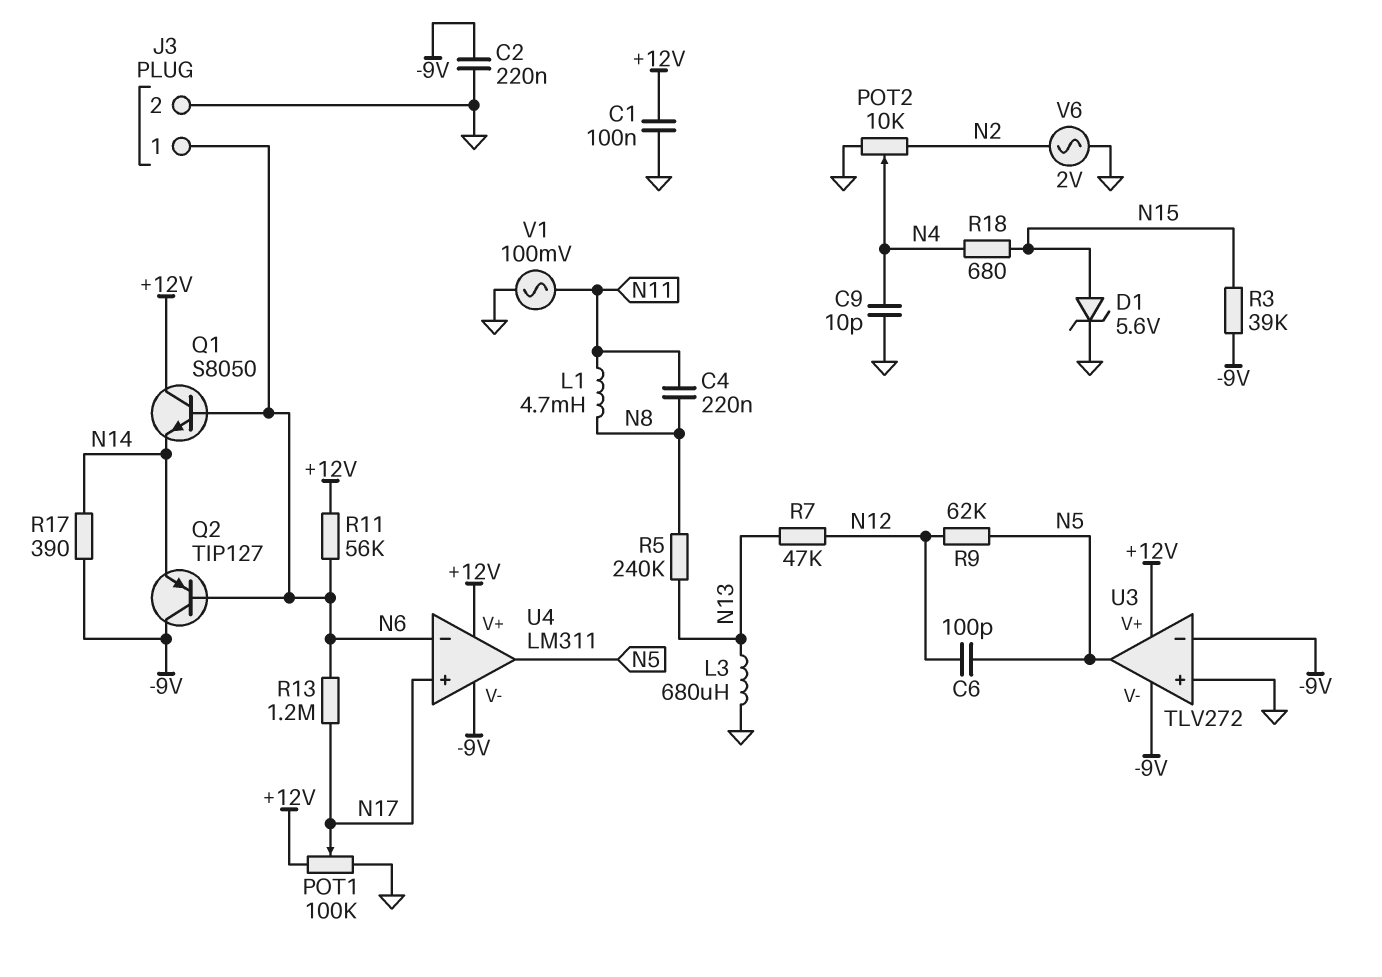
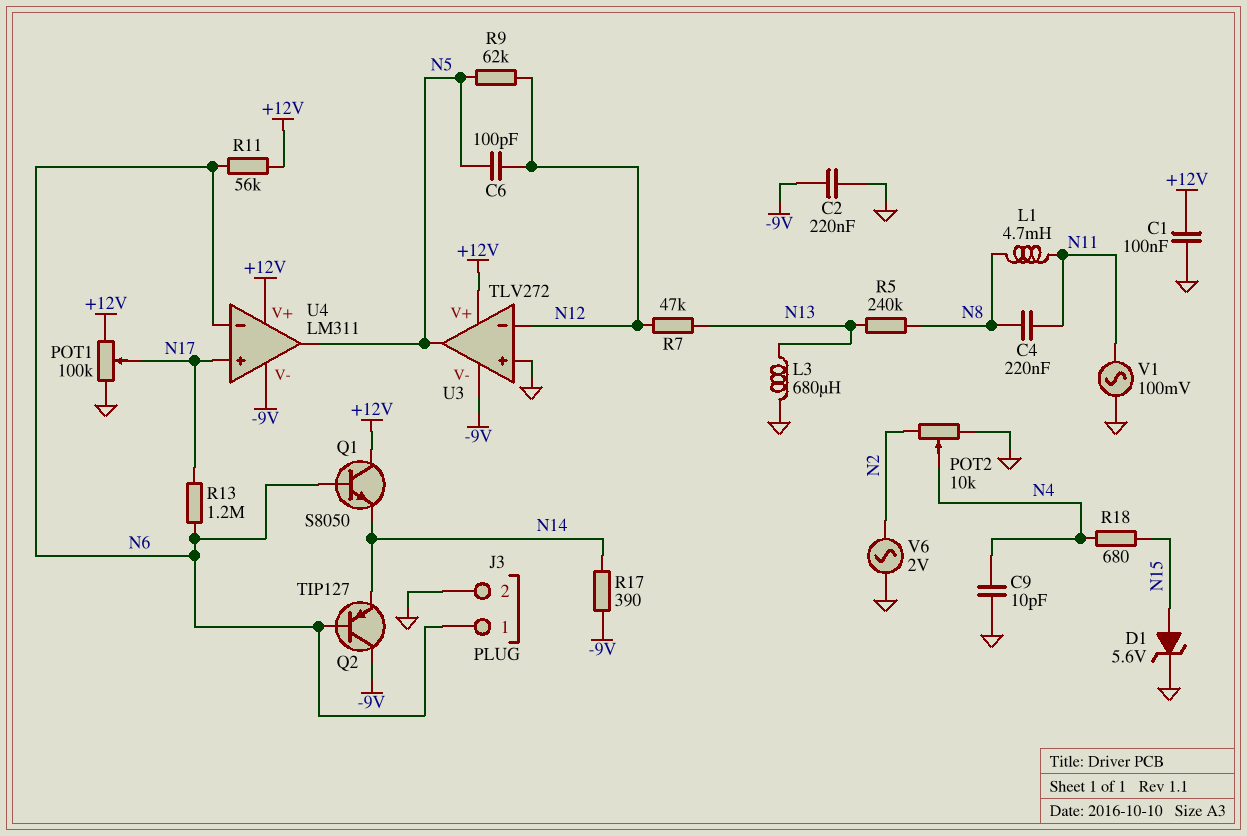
R3: 39k (-9V, N15) -> none
U3 pin in-: -9V -> N12

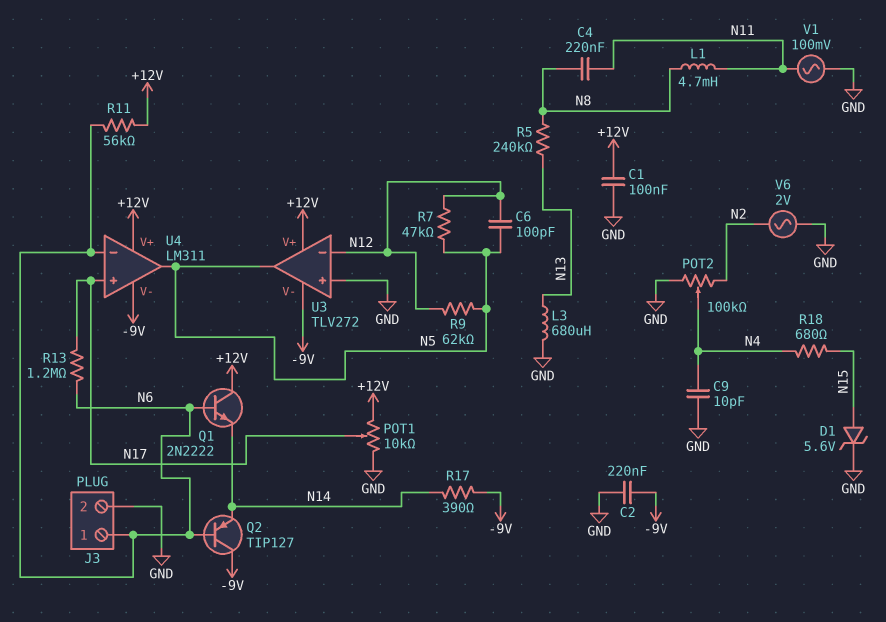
POT1: 100k (+12V, GND, wiper N17) -> 10k (+12V, GND, wiper N17)
POT2: 10k (GND, N2, wiper N4) -> 100k (GND, N2, wiper N4)
Q1: NPN S8050 (B N6, C +12V, E N14) -> NPN 2N2222 (B N6, C +12V, E N14)
R7: 47k (N12, N13) -> 47k (N5, N12)

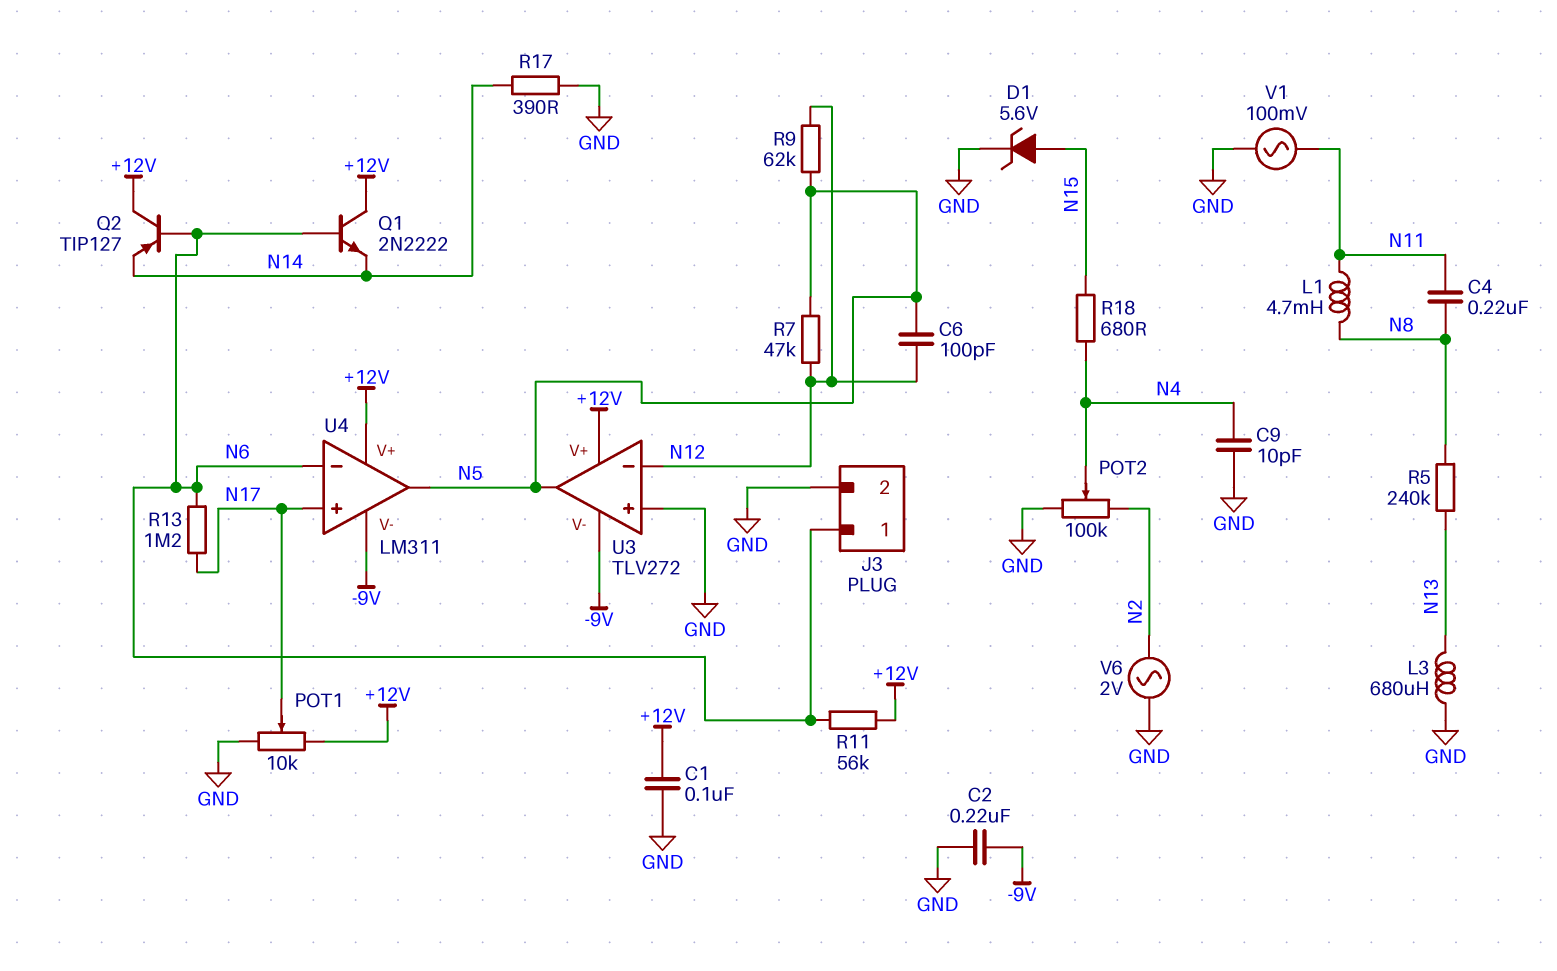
Q2: PNP TIP127 (B N6, C -9V, E N14) -> PNP TIP127 (B N6, C +12V, E N14)
R17: 390 (-9V, N14) -> 390 (GND, N14)

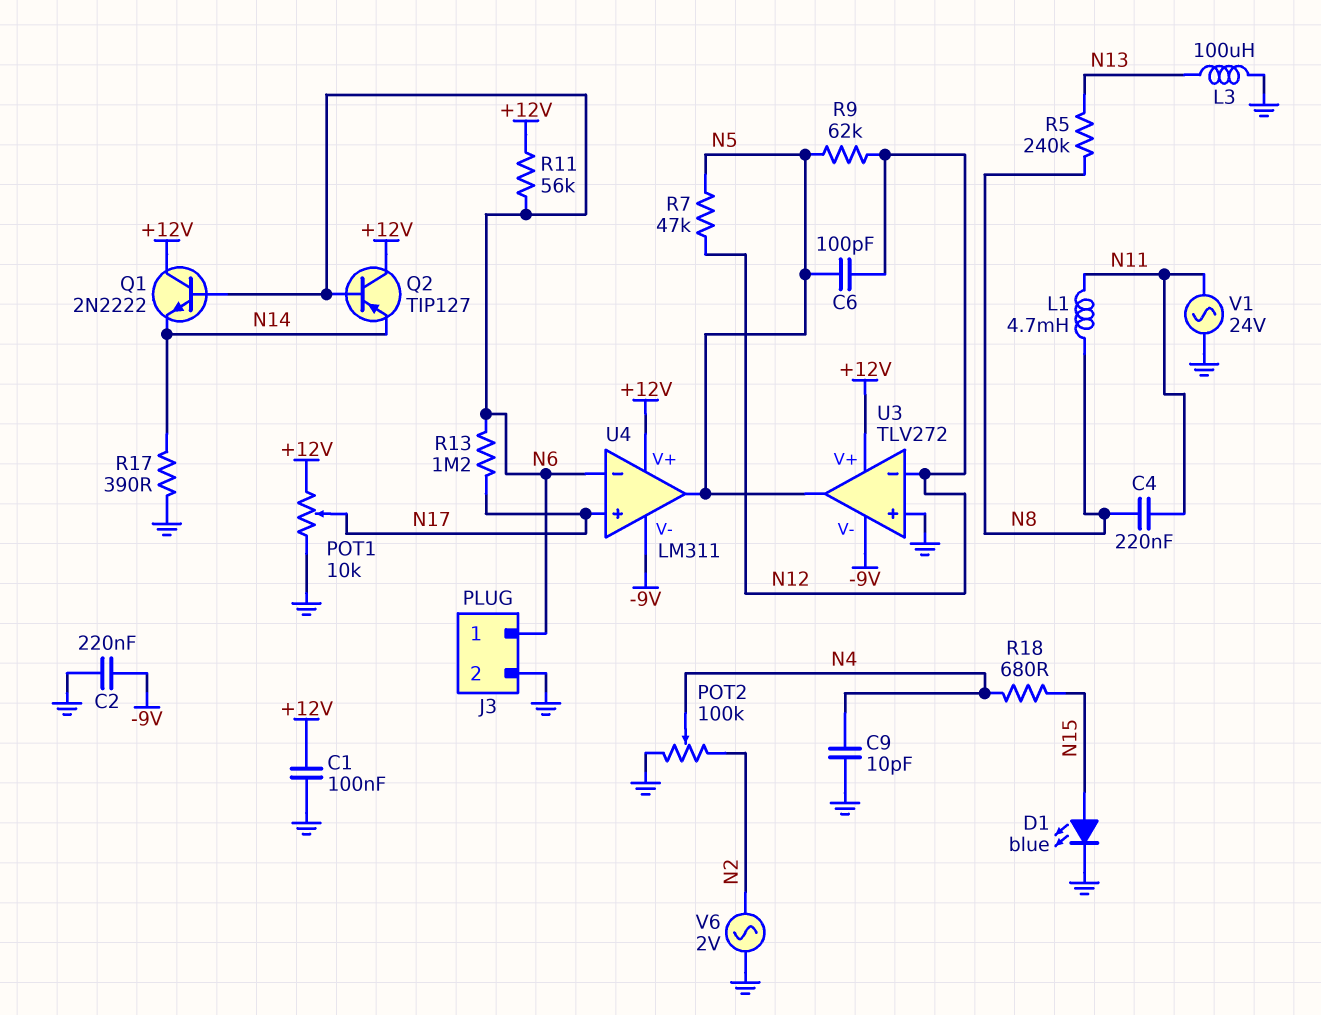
D1: zener 5.6V (A N15, K GND) -> LED blue (A N15, K GND)
L3: 680uH (GND, N13) -> 100uH (GND, N13)
V1: AC 100mV (GND, N11) -> AC 24V (GND, N11)

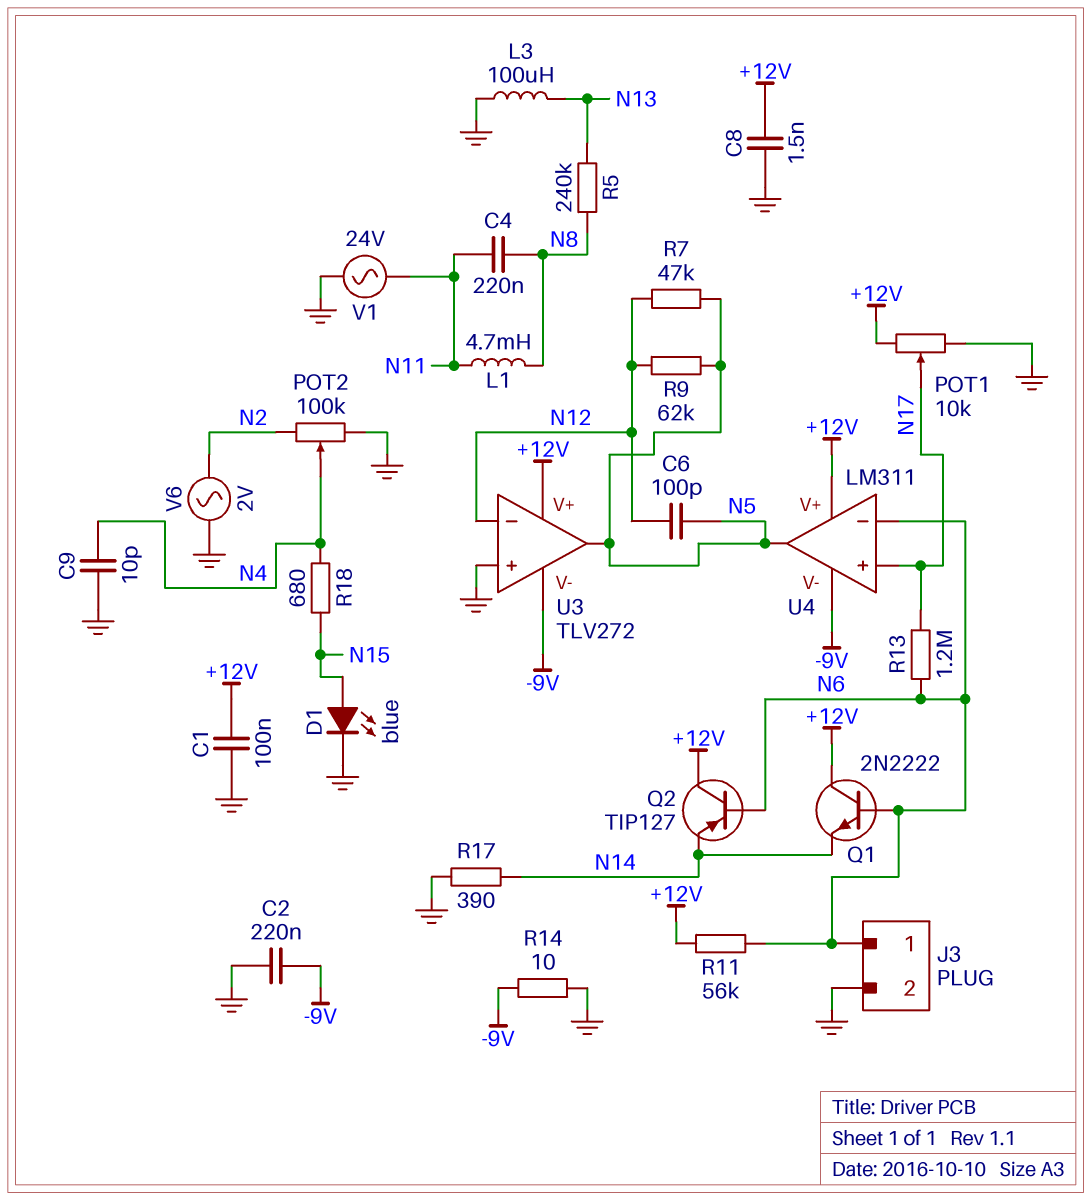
C8: none -> 1.5nF (+12V, GND)
R14: none -> 10 (-9V, GND)

